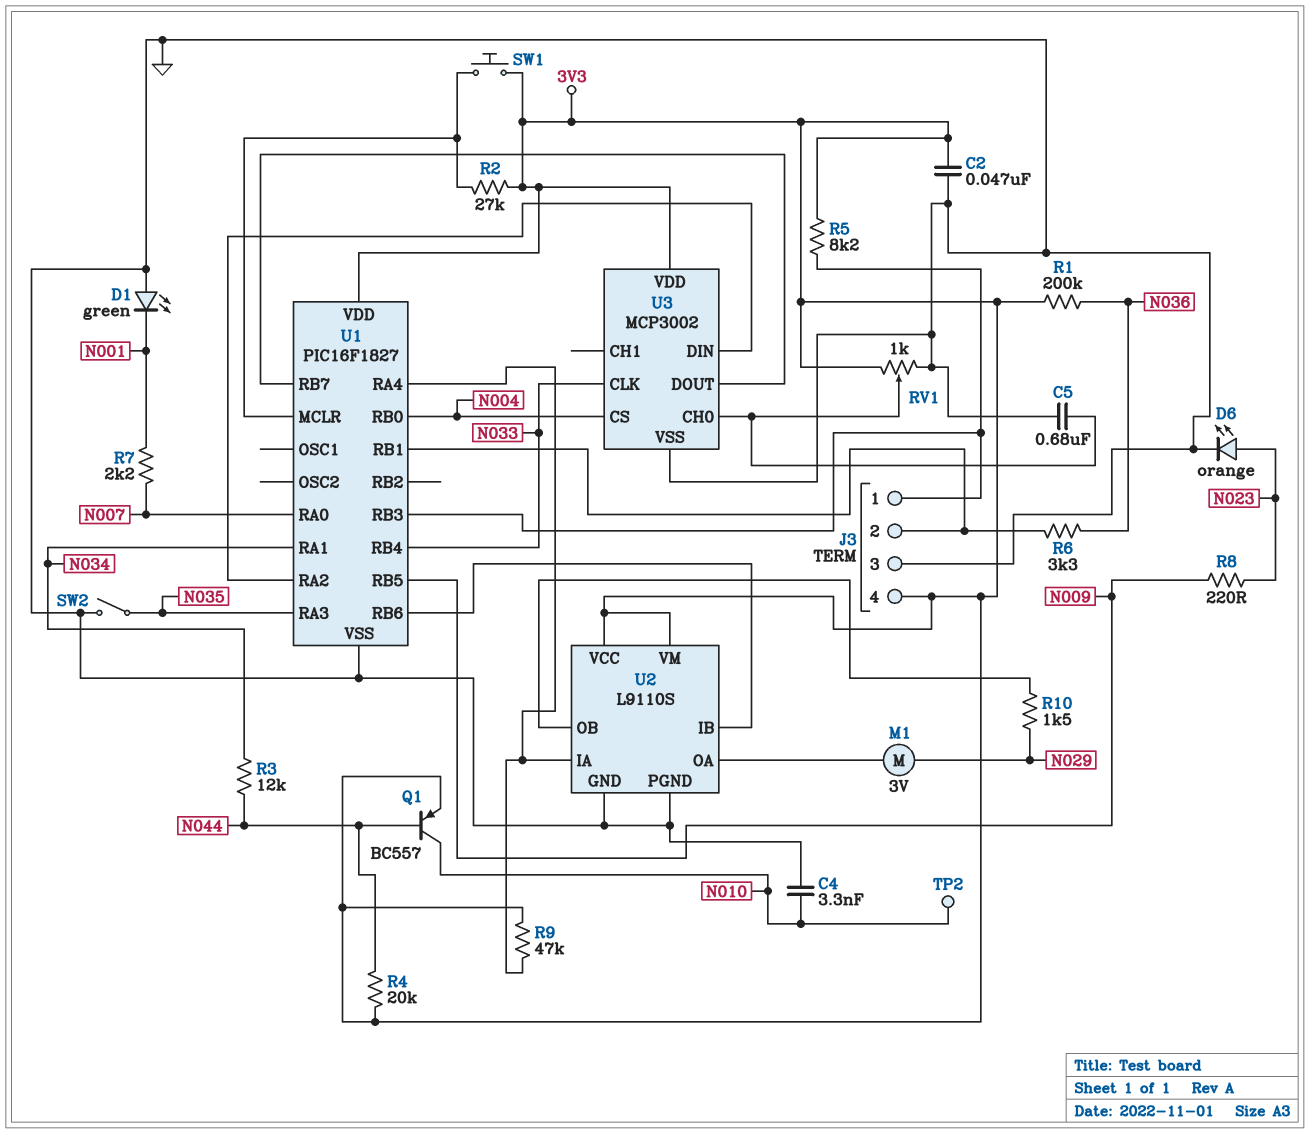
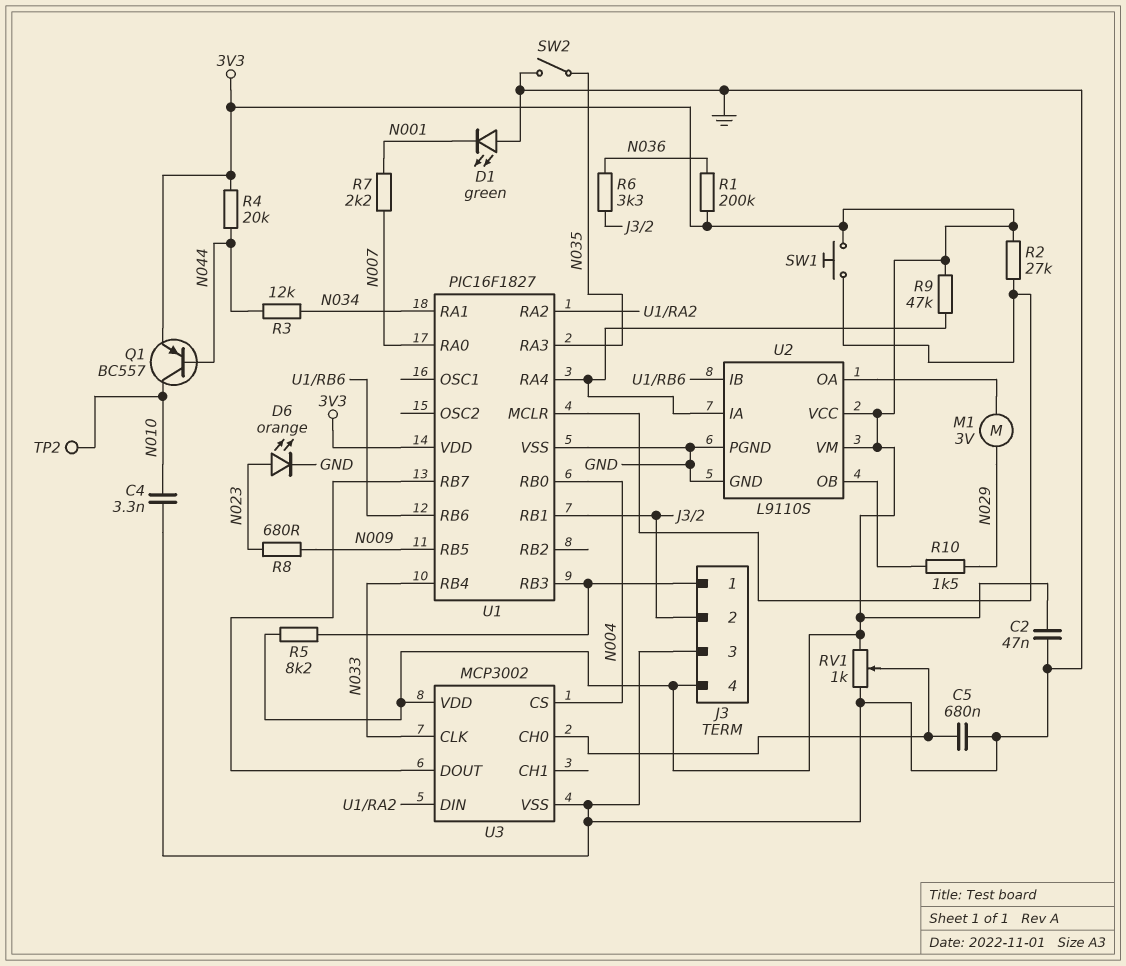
R8: 220 (N009, N023) -> 680 (N009, N023)

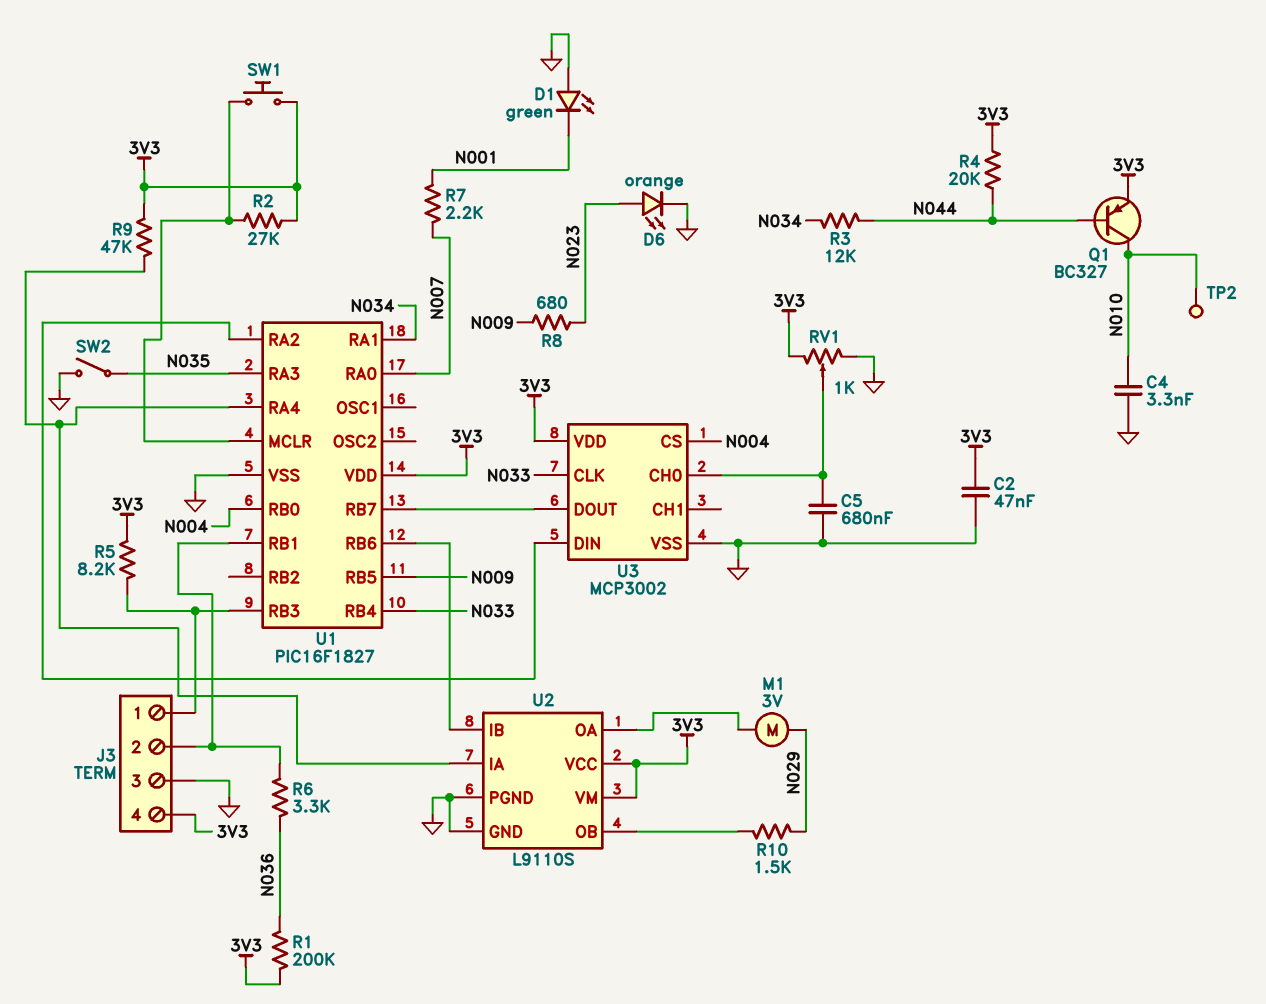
Q1: PNP BC557 (B N044, C N010, E 3V3) -> PNP BC327 (B N044, C N010, E 3V3)

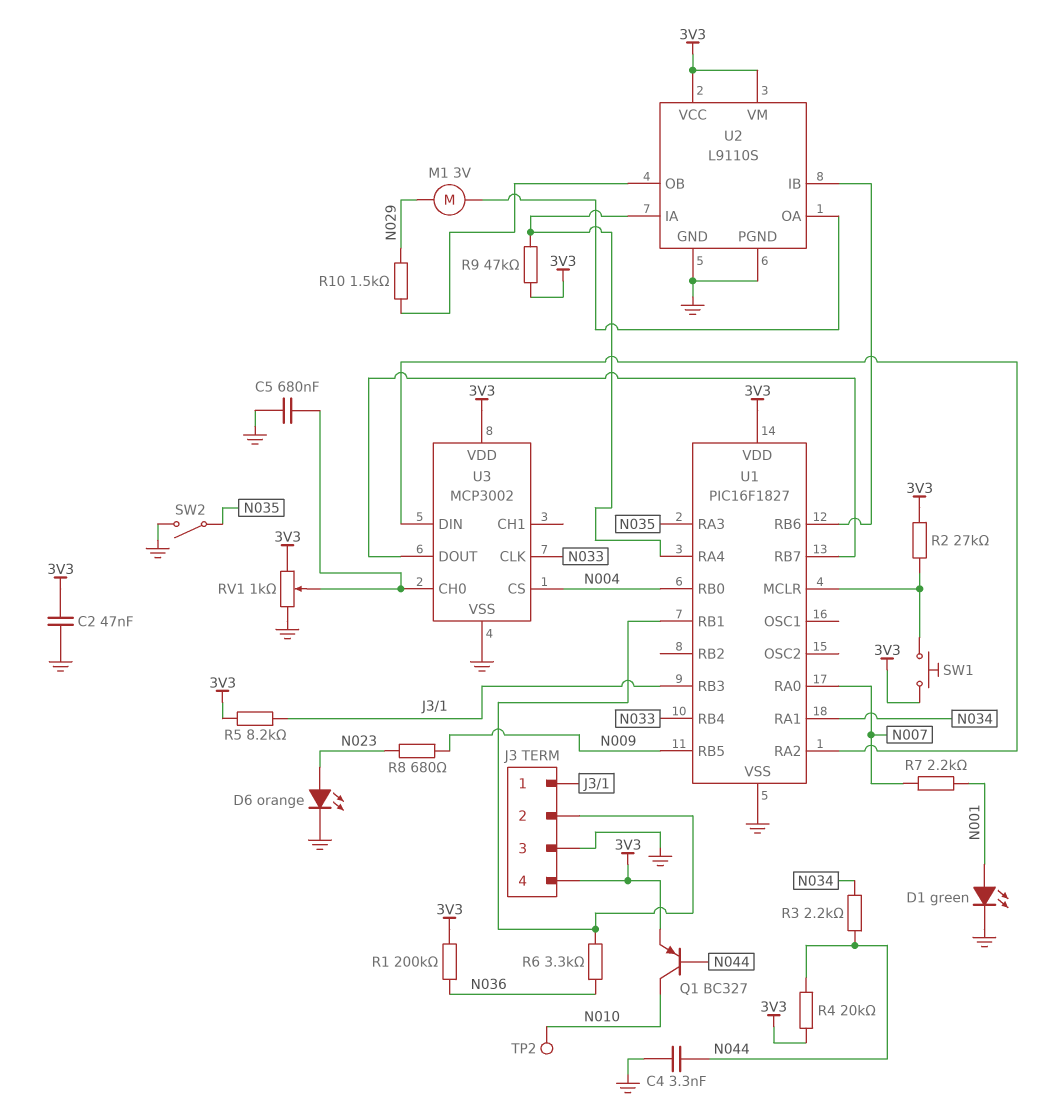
C4: 3.3nF (GND, N010) -> 3.3nF (GND, N044)
D1: LED green (A GND, K N001) -> LED green (A N001, K GND)
R3: 12k (N034, N044) -> 2.2k (N034, N044)

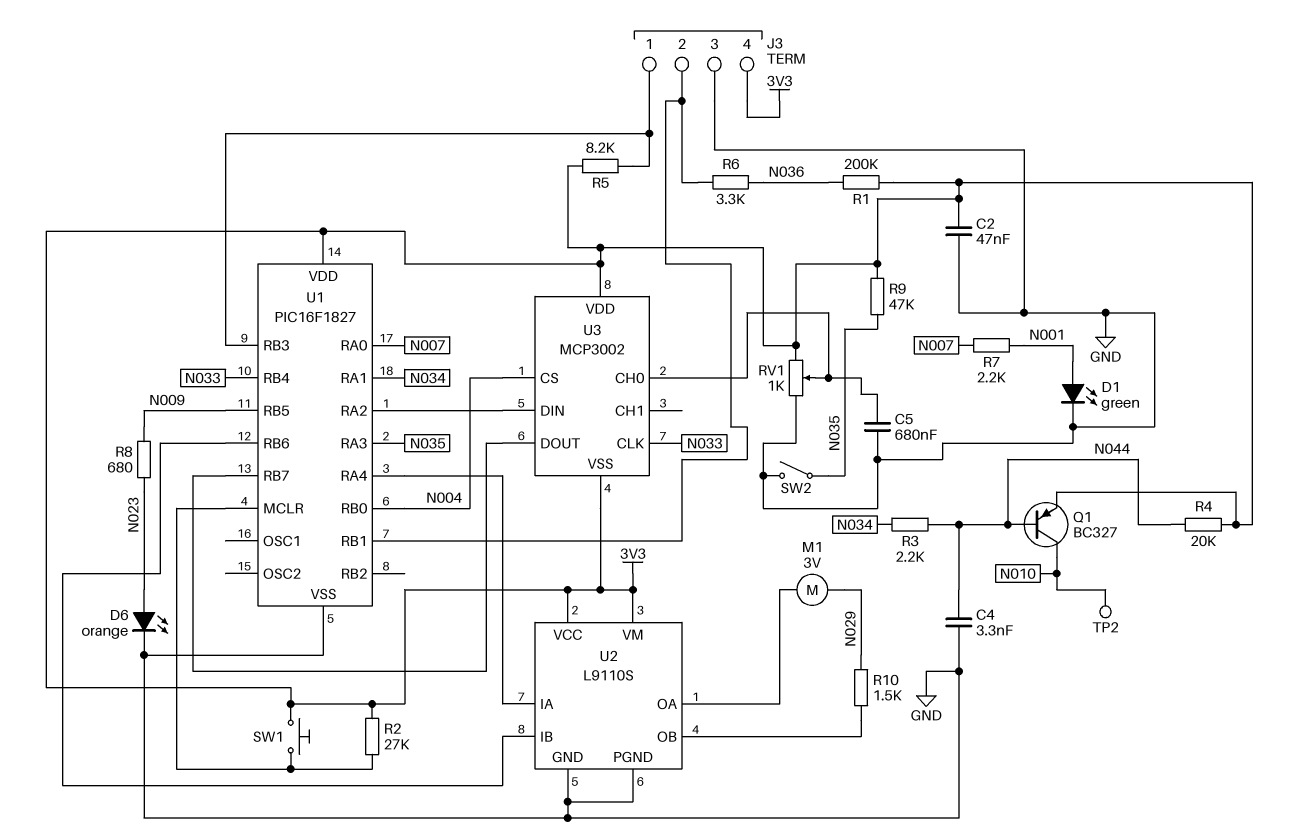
R9: 47k (3V3, U1/RA4) -> 47k (3V3, N035)
U3 pin VSS: GND -> 3V3

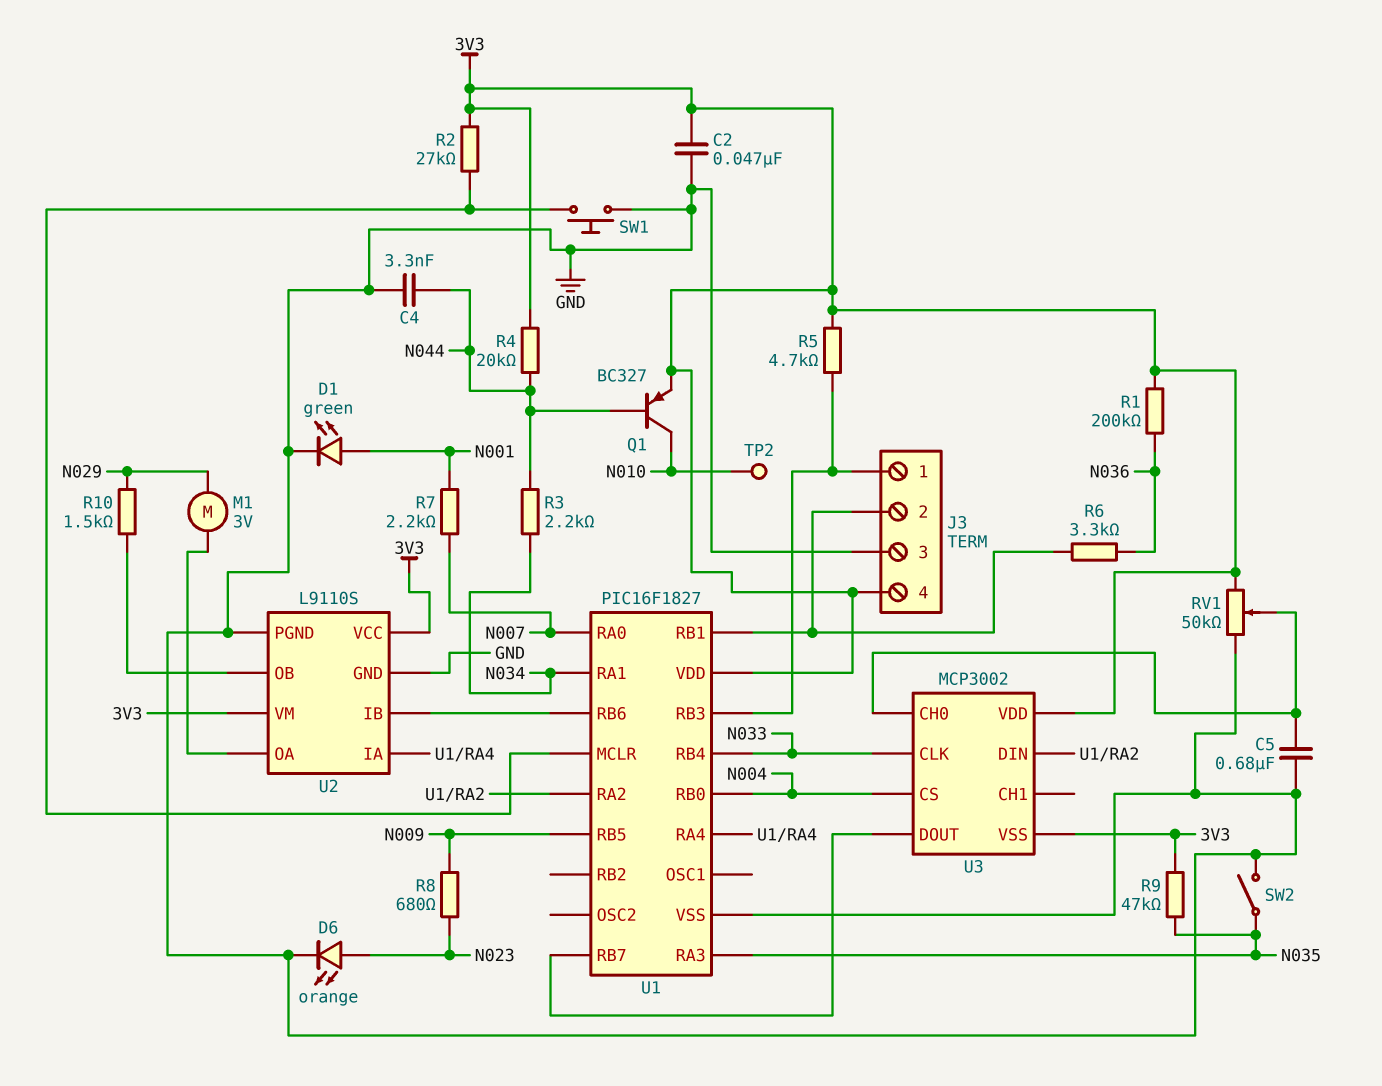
R5: 8.2k (3V3, J3/1) -> 4.7k (3V3, J3/1)
RV1: 1k (3V3, GND, wiper U3/CH0) -> 50k (3V3, GND, wiper U3/CH0)
SW1: button (3V3, U1/MCLR) -> button (GND, U1/MCLR)

